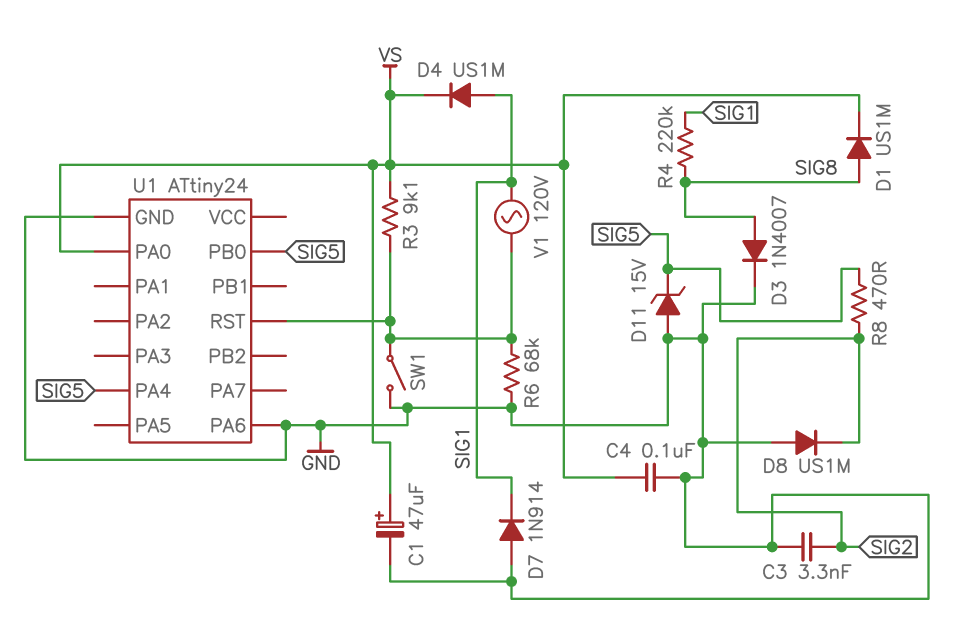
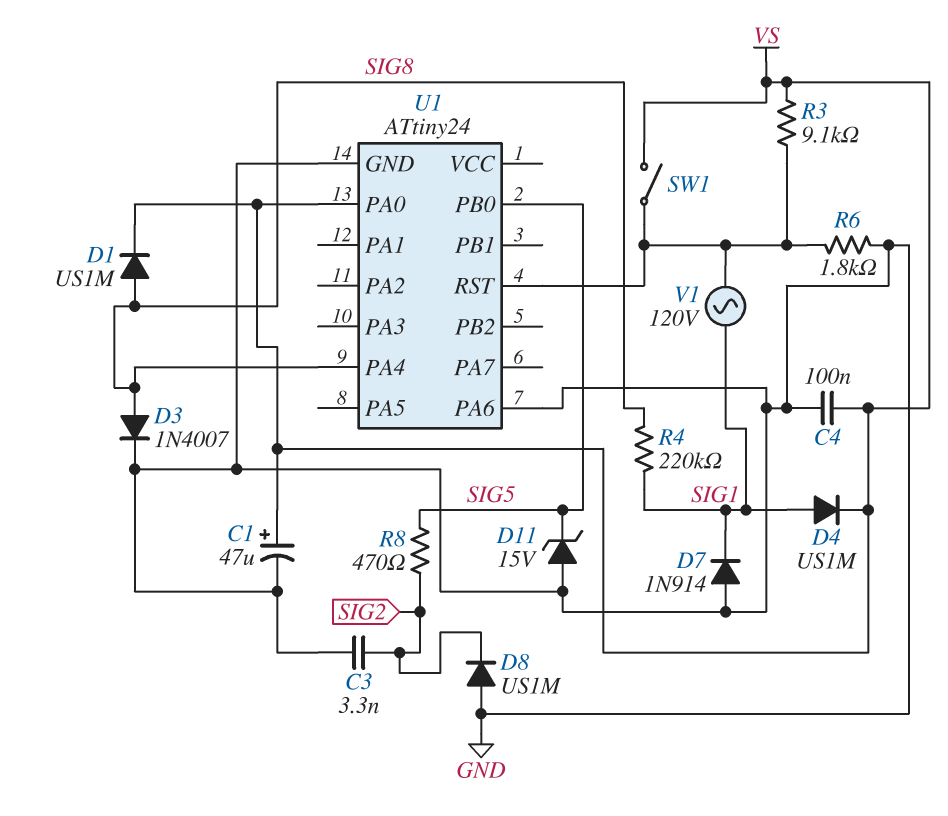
R6: 68k (GND, U1/RST) -> 1.8k (GND, U1/RST)
SW1: switch (GND, U1/RST) -> switch (U1/RST, VS)
U1 pin PA4: SIG5 -> SIG8

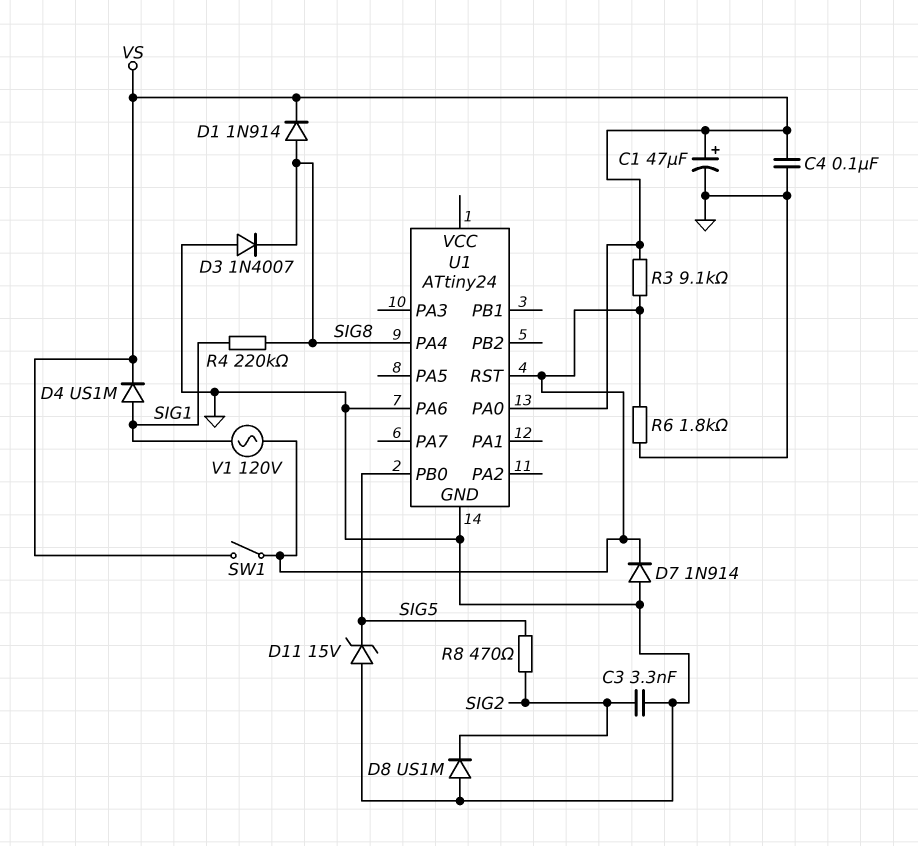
D1: diode US1M (A SIG8, K VS) -> diode 1N914 (A SIG8, K VS)
D3: diode 1N4007 (A SIG8, K GND) -> diode 1N4007 (A GND, K SIG8)
D7: diode 1N914 (A GND, K SIG1) -> diode 1N914 (A GND, K U1/RST)

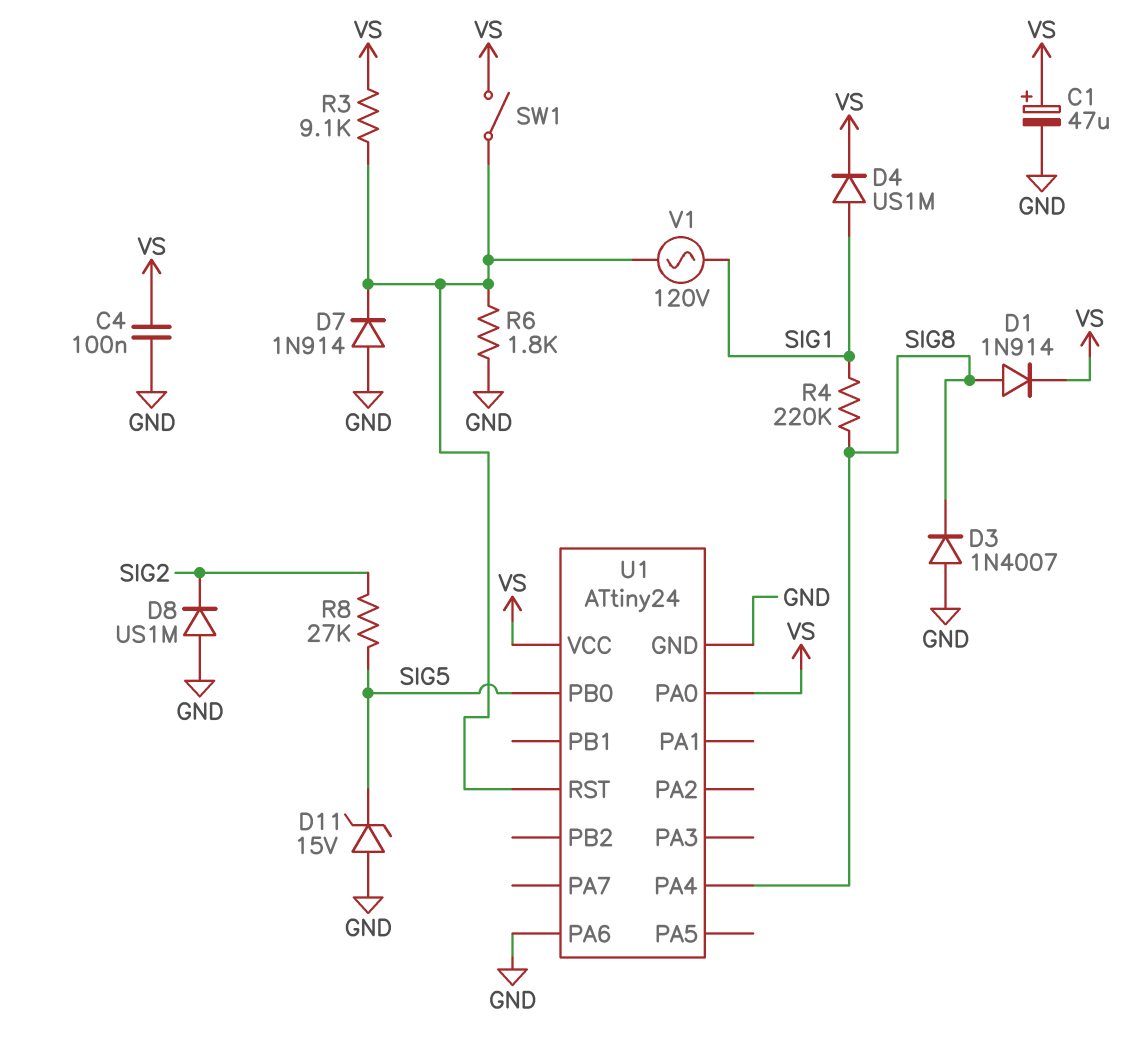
C3: 3.3nF (GND, SIG2) -> none
R8: 470 (SIG2, SIG5) -> 27k (SIG2, SIG5)
U1 pin VCC: none -> VS

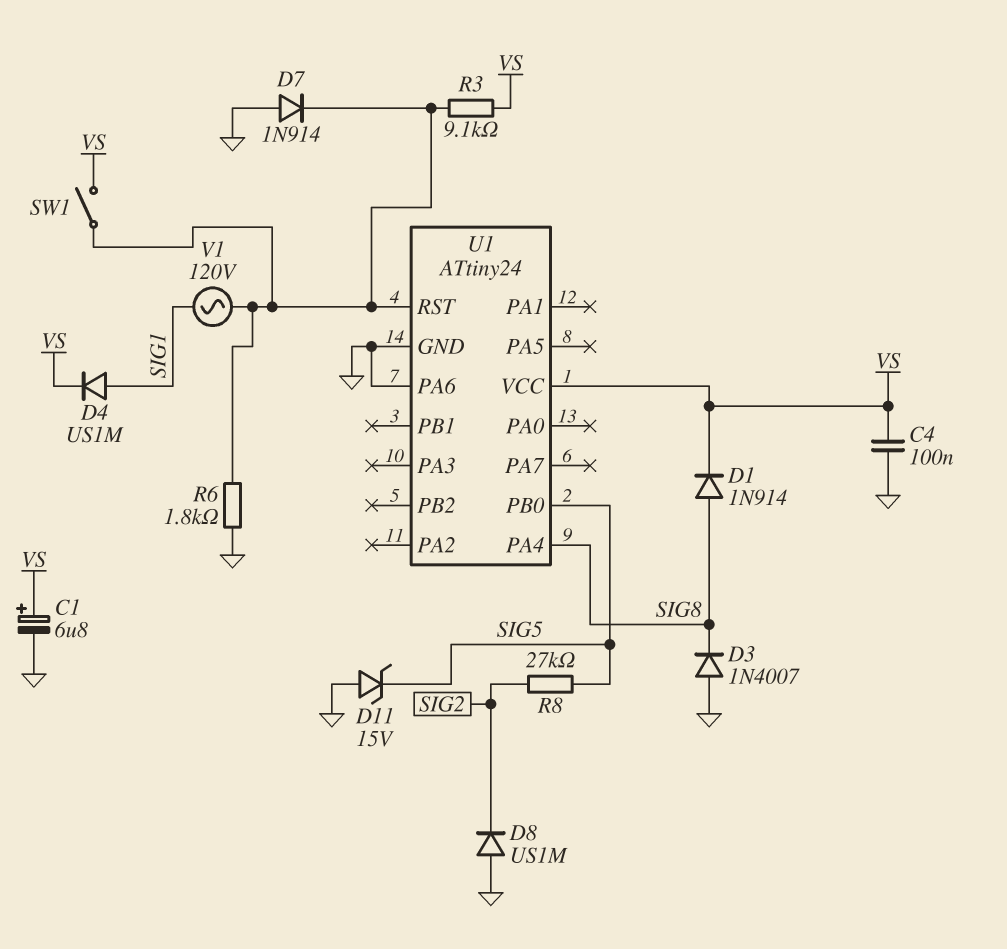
C1: 47uF (plus VS, minus GND) -> 6.8uF (plus VS, minus GND)
R4: 220k (SIG1, SIG8) -> none
U1 pin PA0: VS -> none

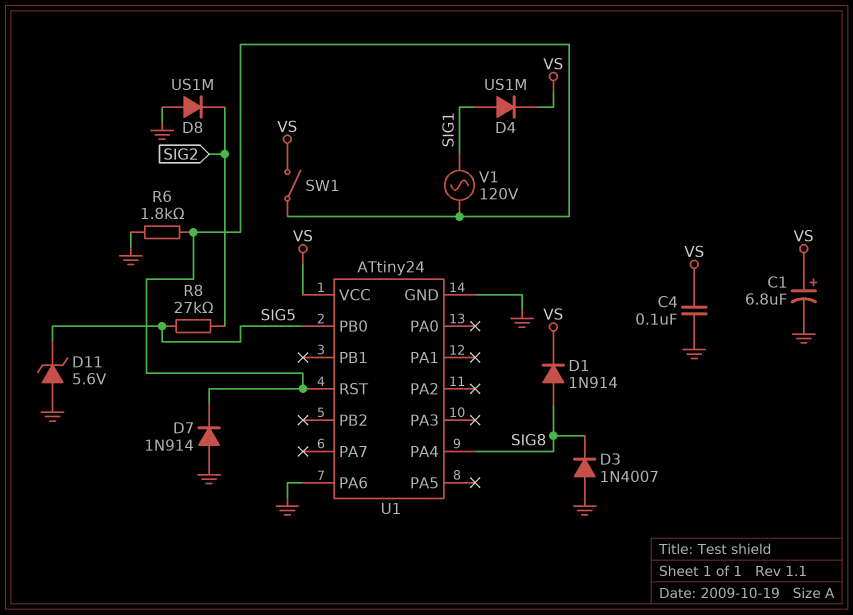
D11: zener 15V (A GND, K SIG5) -> zener 5.6V (A GND, K SIG5)
R3: 9.1k (U1/RST, VS) -> none

